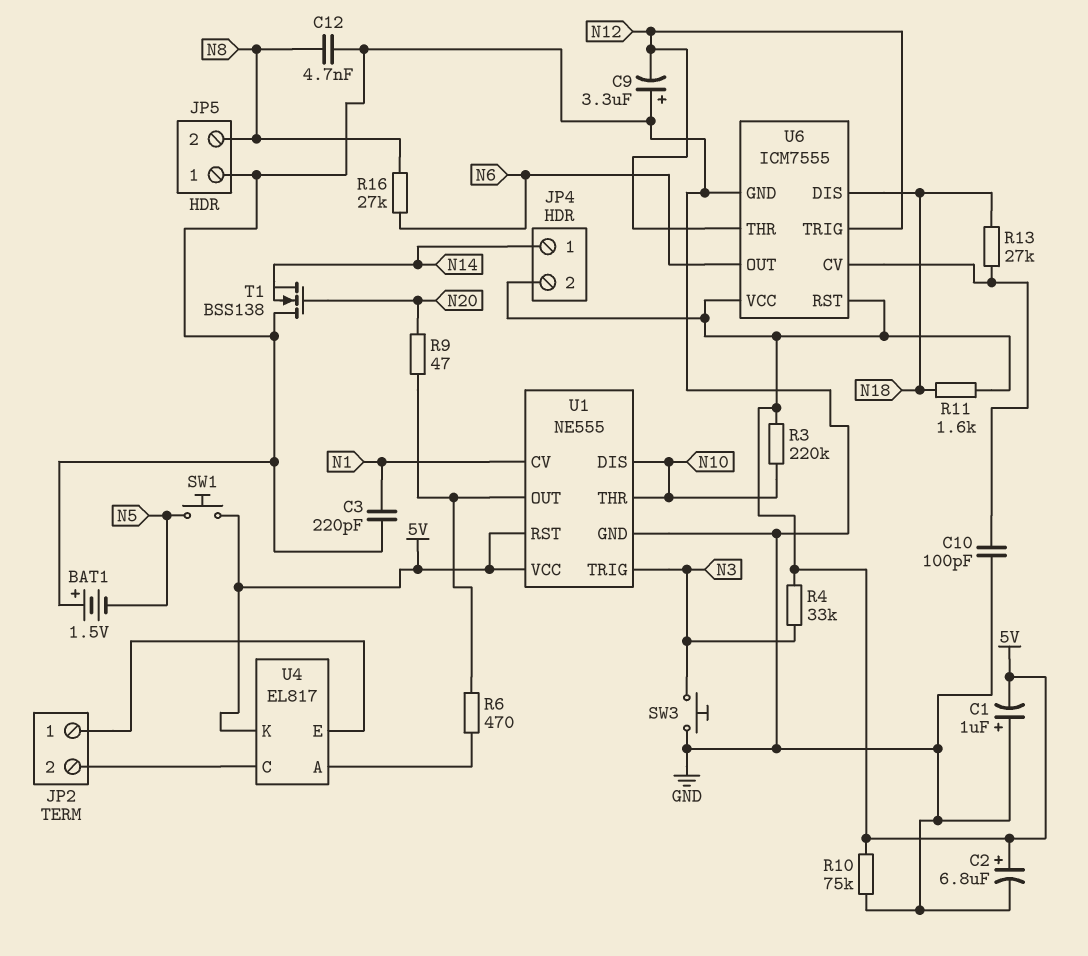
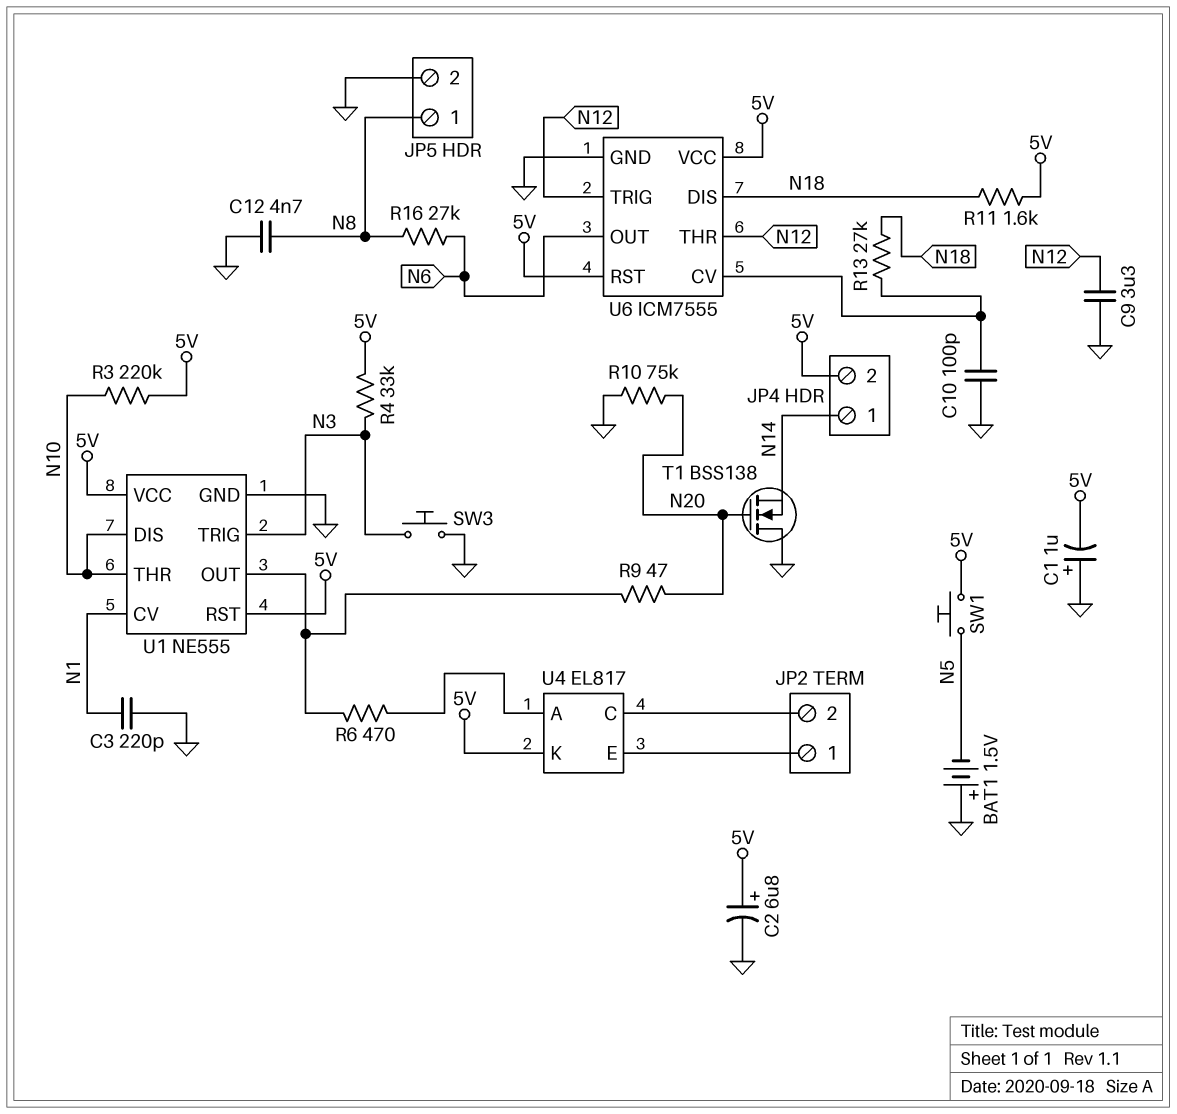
C9: 3.3uF (plus GND, minus N12) -> 3.3uF (GND, N12)
JP5 pin 1: GND -> N8
JP5 pin 2: N8 -> GND
R10: 75k (5V, GND) -> 75k (GND, N20)

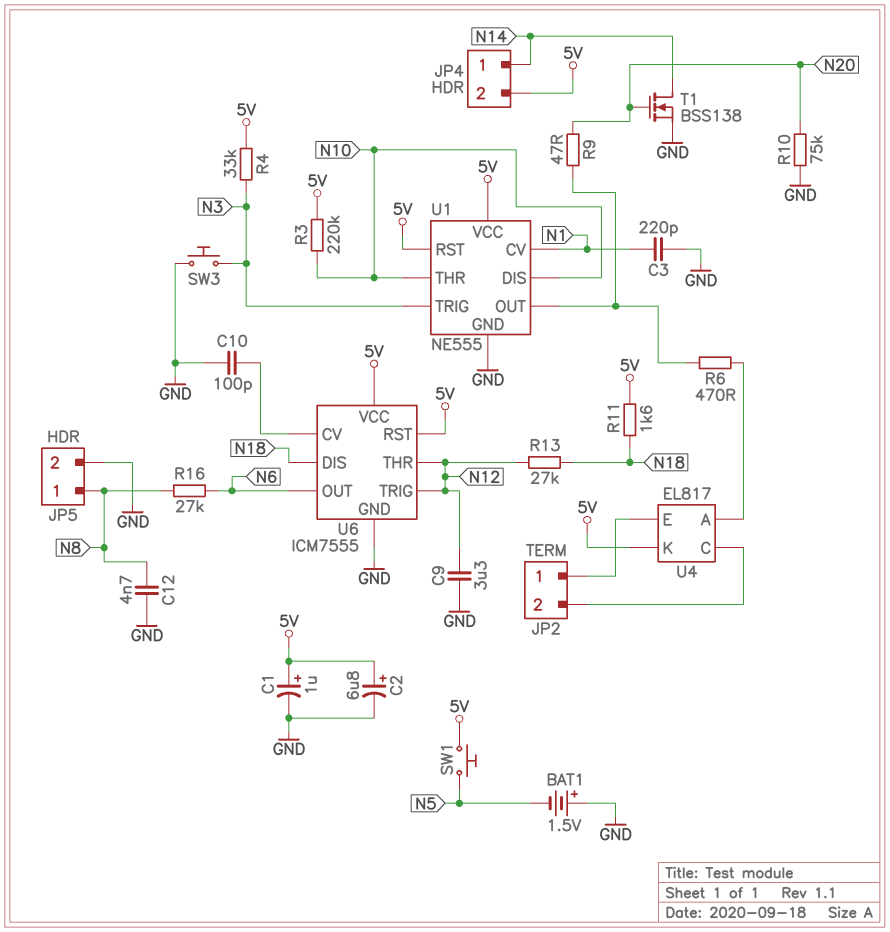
C1: 1uF (plus GND, minus 5V) -> 1uF (plus 5V, minus GND)
R13: 27k (N18, U6/CV) -> 27k (N12, N18)
T1: NMOS BSS138 (G N20, D GND, S N14) -> NMOS BSS138 (G N20, D N14, S GND)

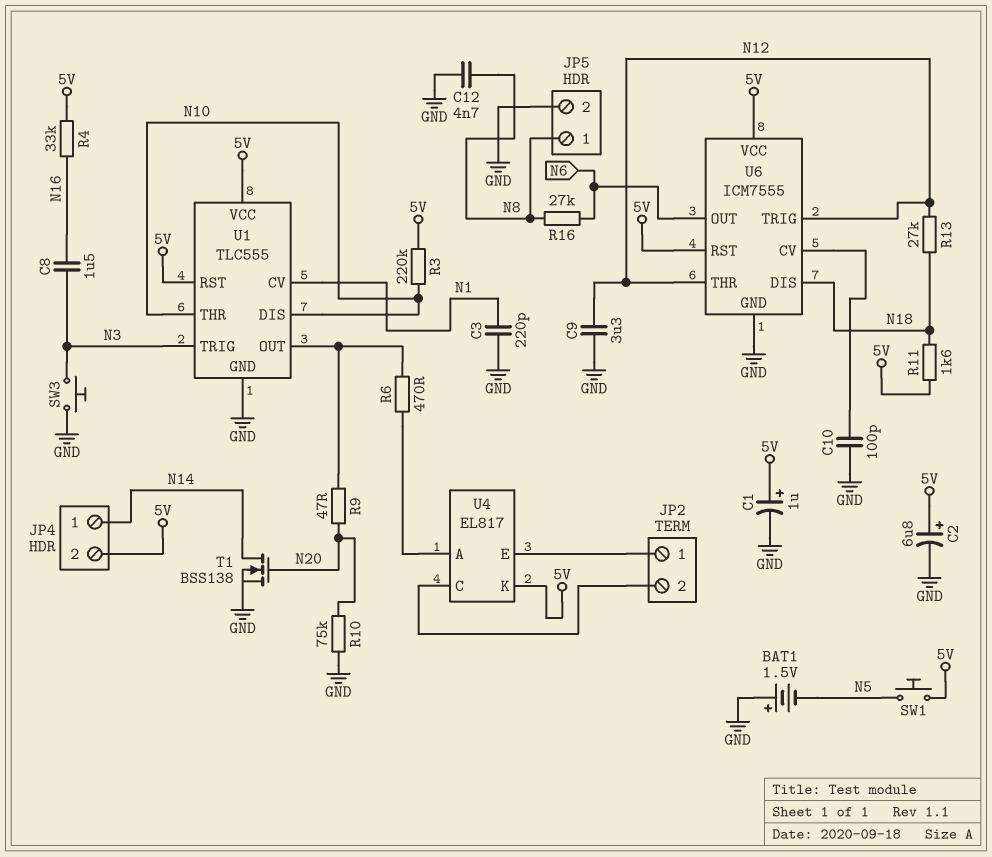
C8: none -> 1.5uF (N3, N16)
R4: 33k (5V, N3) -> 33k (5V, N16)
U1: NE555 -> TLC555

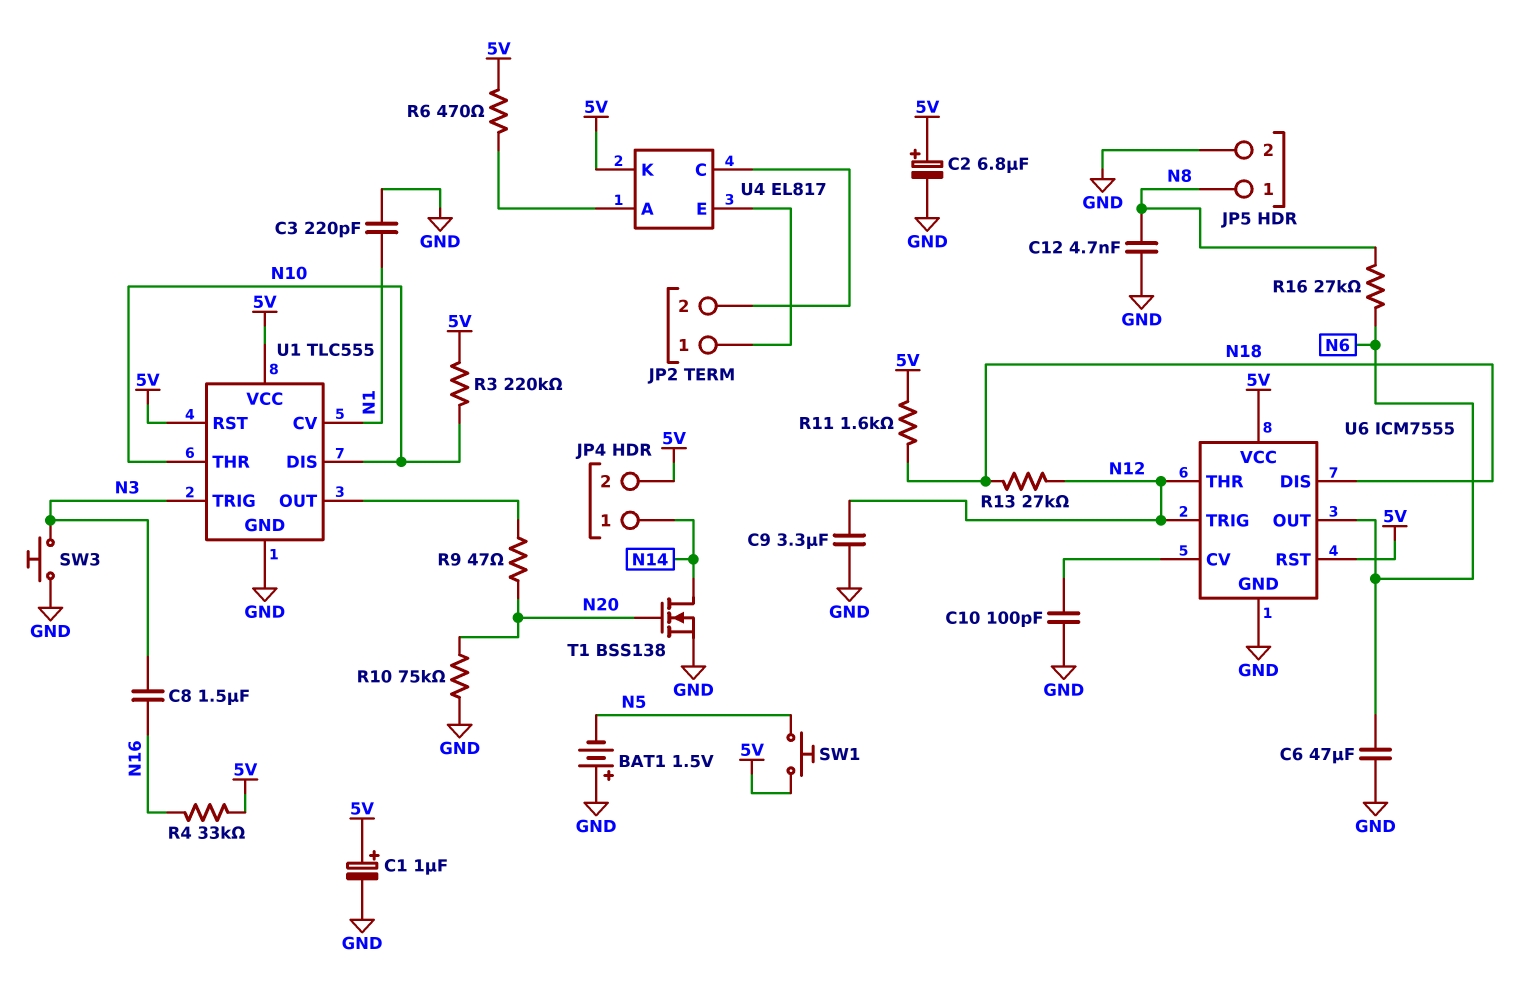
C6: none -> 47uF (GND, N6)
R6: 470 (U1/OUT, U4/A) -> 470 (5V, U4/A)

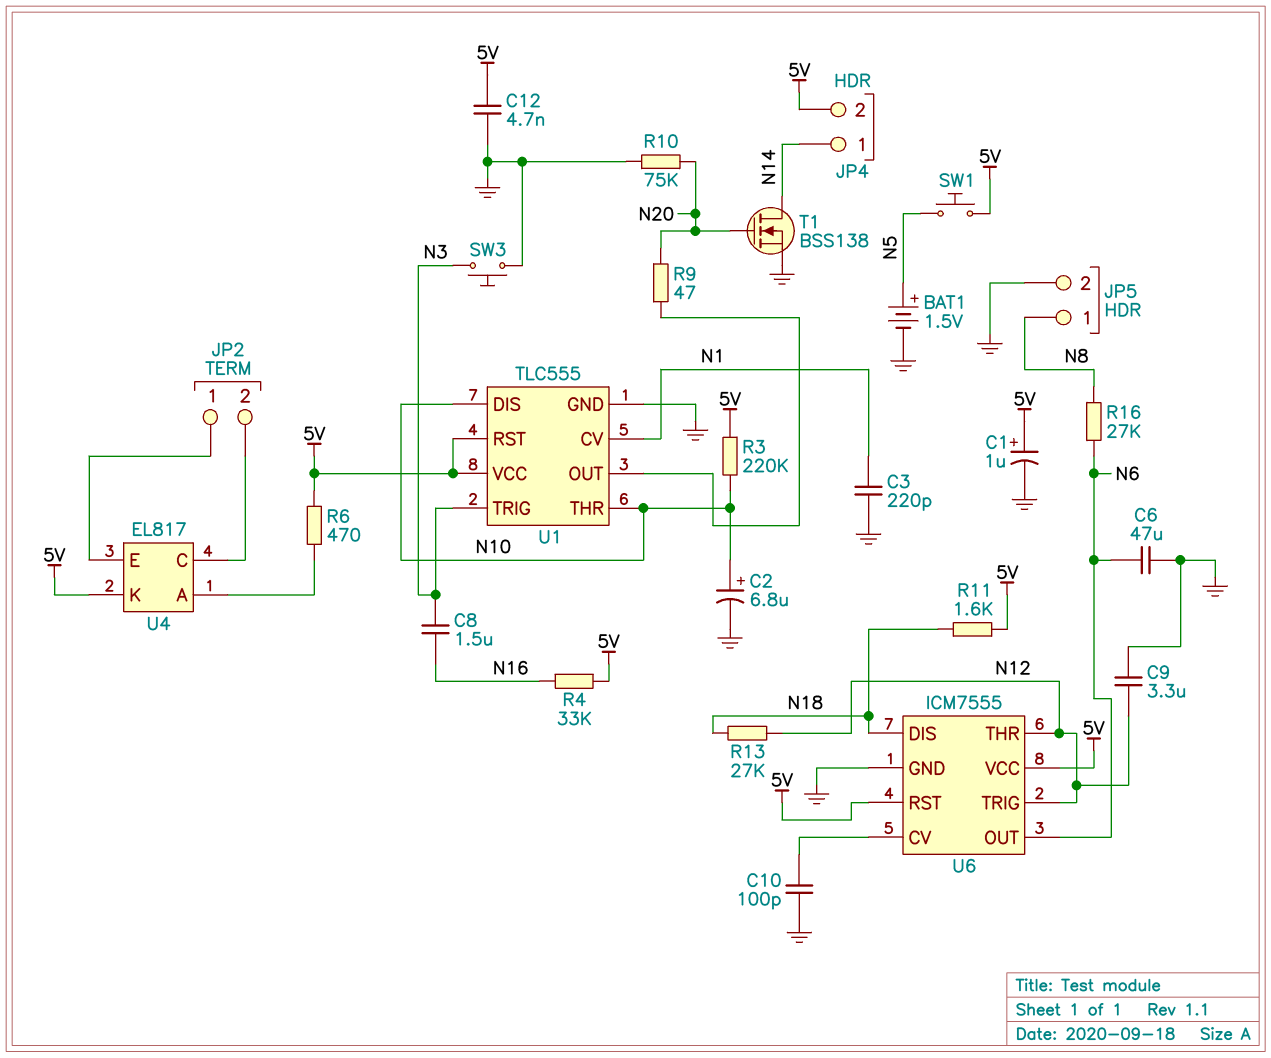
BAT1: 1.5V (plus GND, minus N5) -> 1.5V (plus N5, minus GND)
C2: 6.8uF (plus 5V, minus GND) -> 6.8uF (plus N10, minus GND)
C12: 4.7nF (GND, N8) -> 4.7nF (5V, GND)

